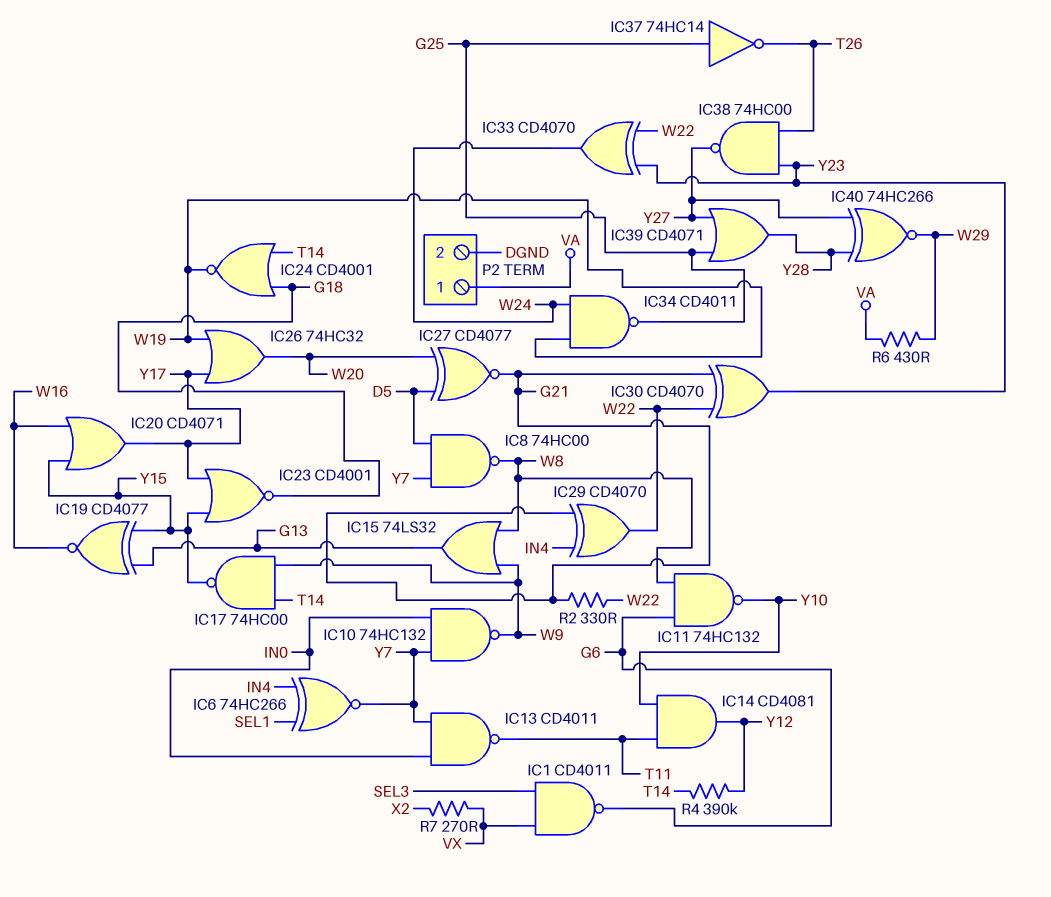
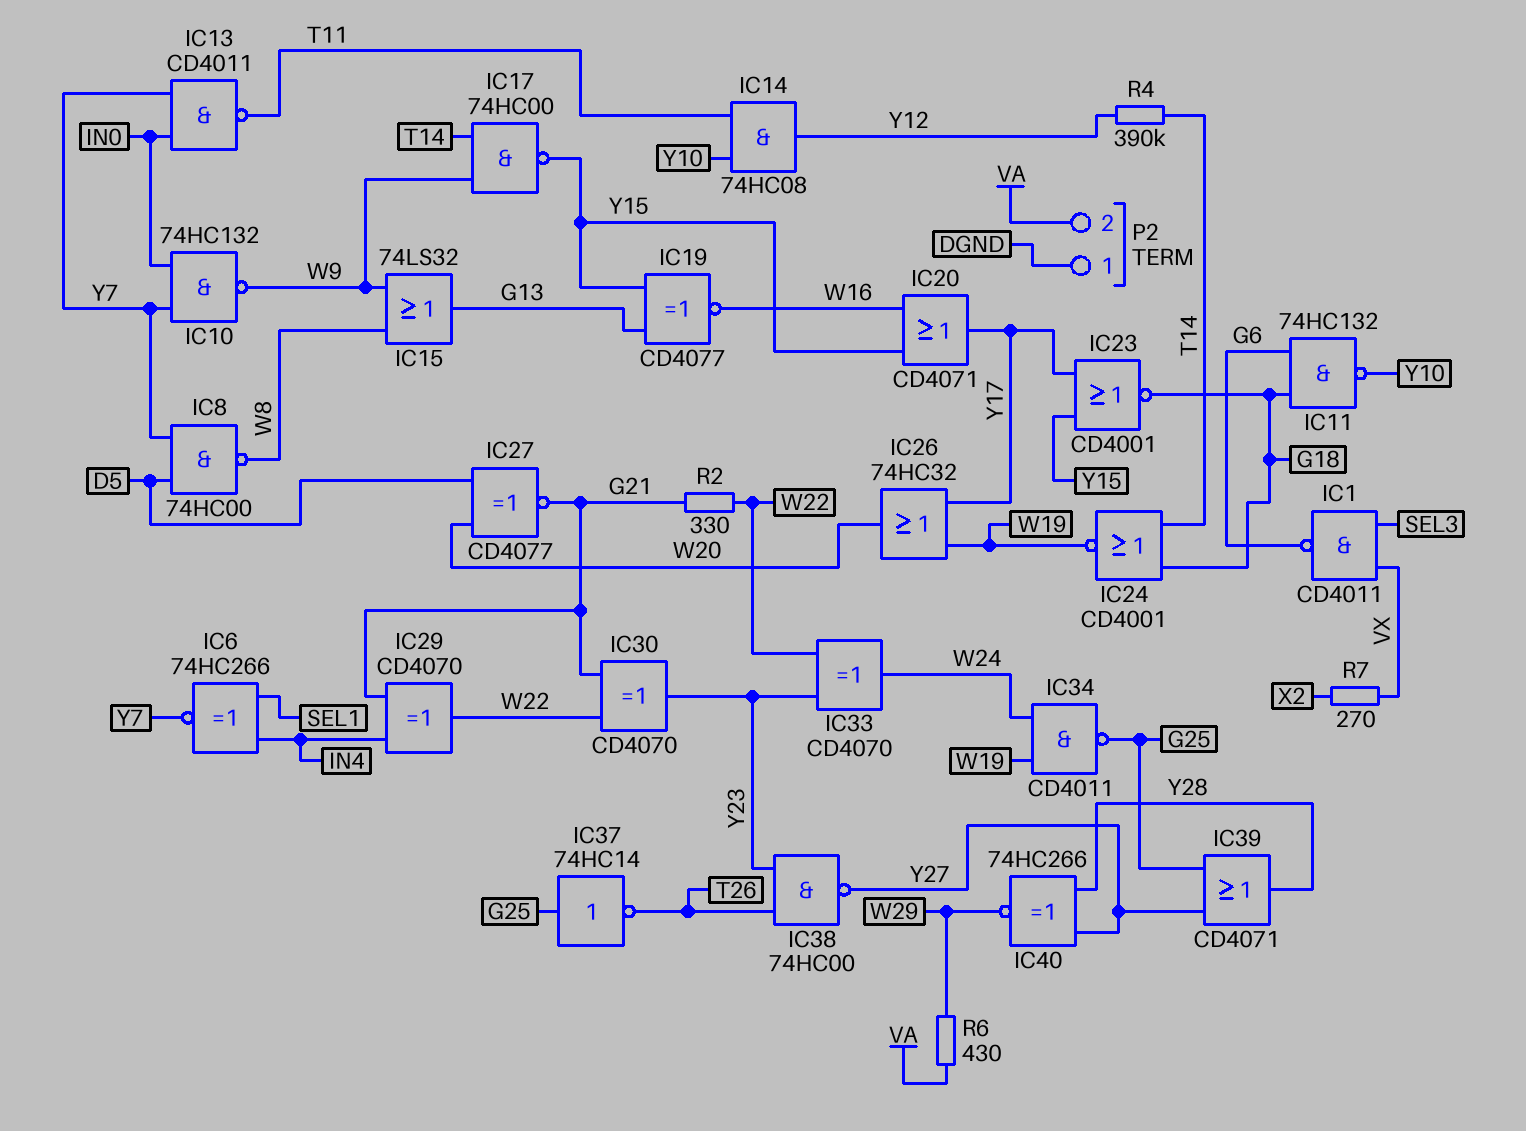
IC11: NAND 74HC132 (in G6, in W8, out Y10) -> NAND 74HC132 (in G6, in G18, out Y10)
IC14: AND CD4081 (in T11, in Y10, out Y12) -> AND 74HC08 (in T11, in Y10, out Y12)
P2 pin 1: VA -> DGND
P2 pin 2: DGND -> VA

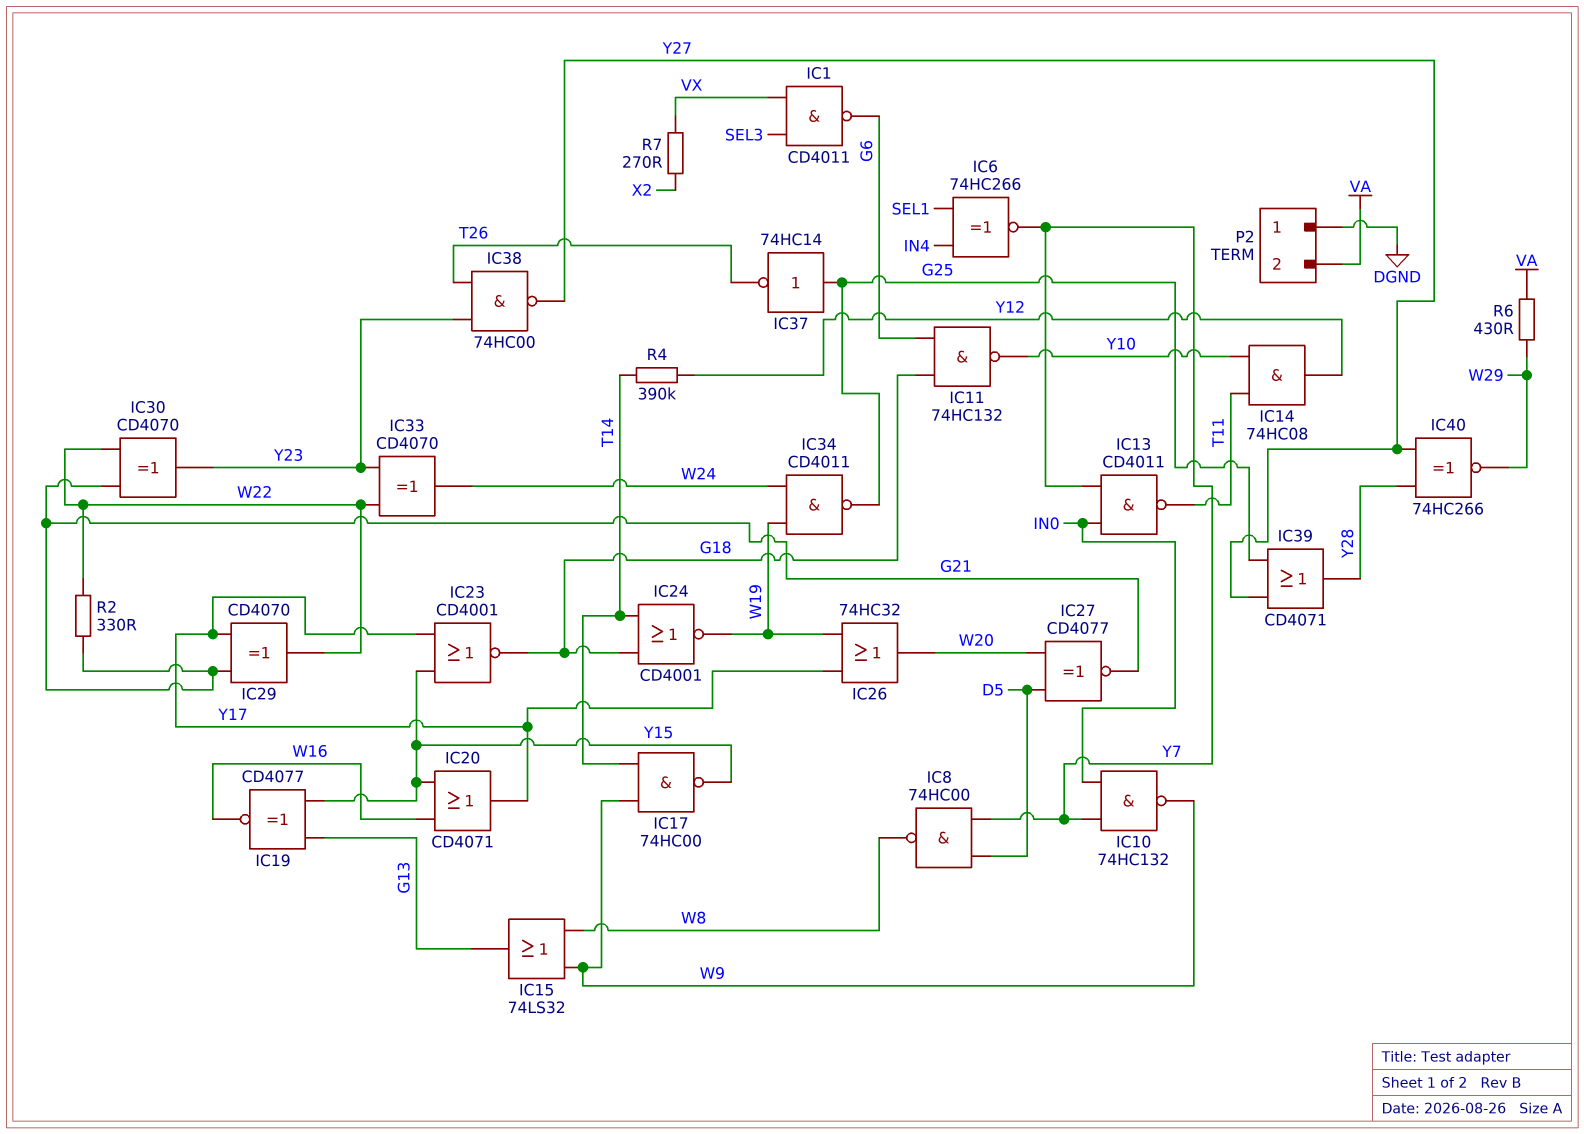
IC29: XOR CD4070 (in G21, in IN4, out W22) -> XOR CD4070 (in G21, in Y17, out W22)

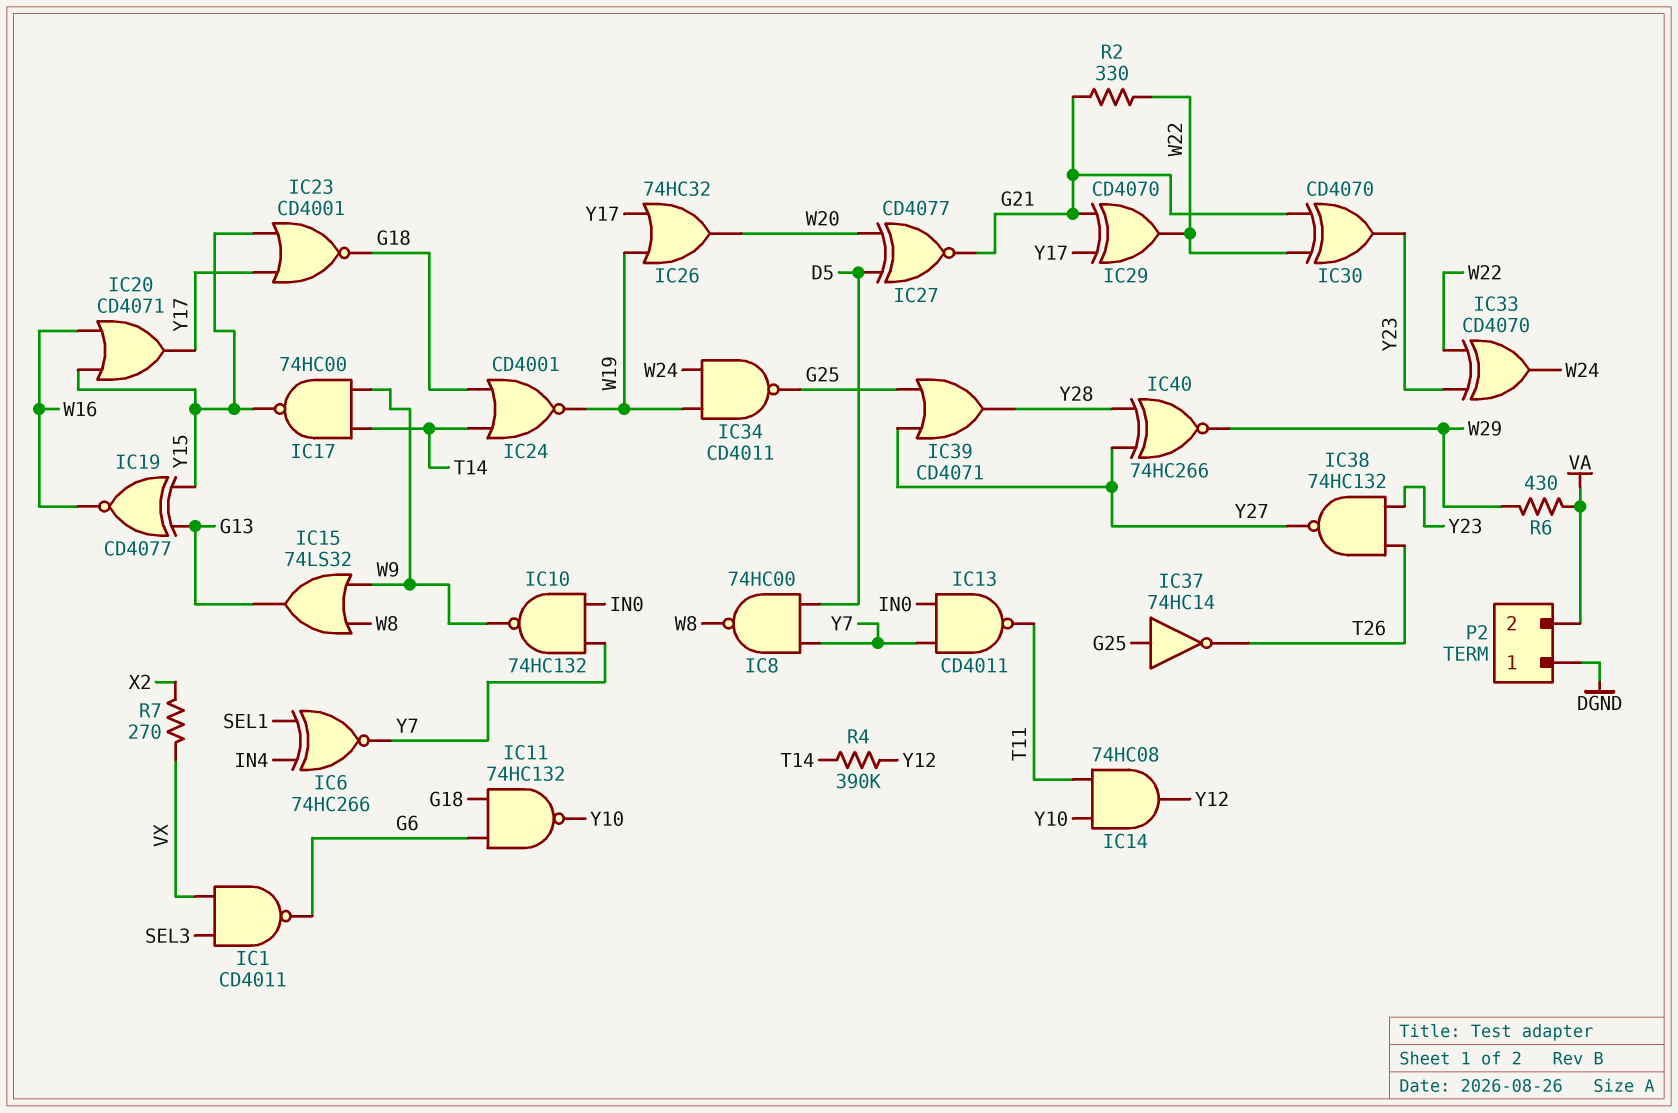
IC38: NAND 74HC00 (in T26, in Y23, out Y27) -> NAND 74HC132 (in T26, in Y23, out Y27)

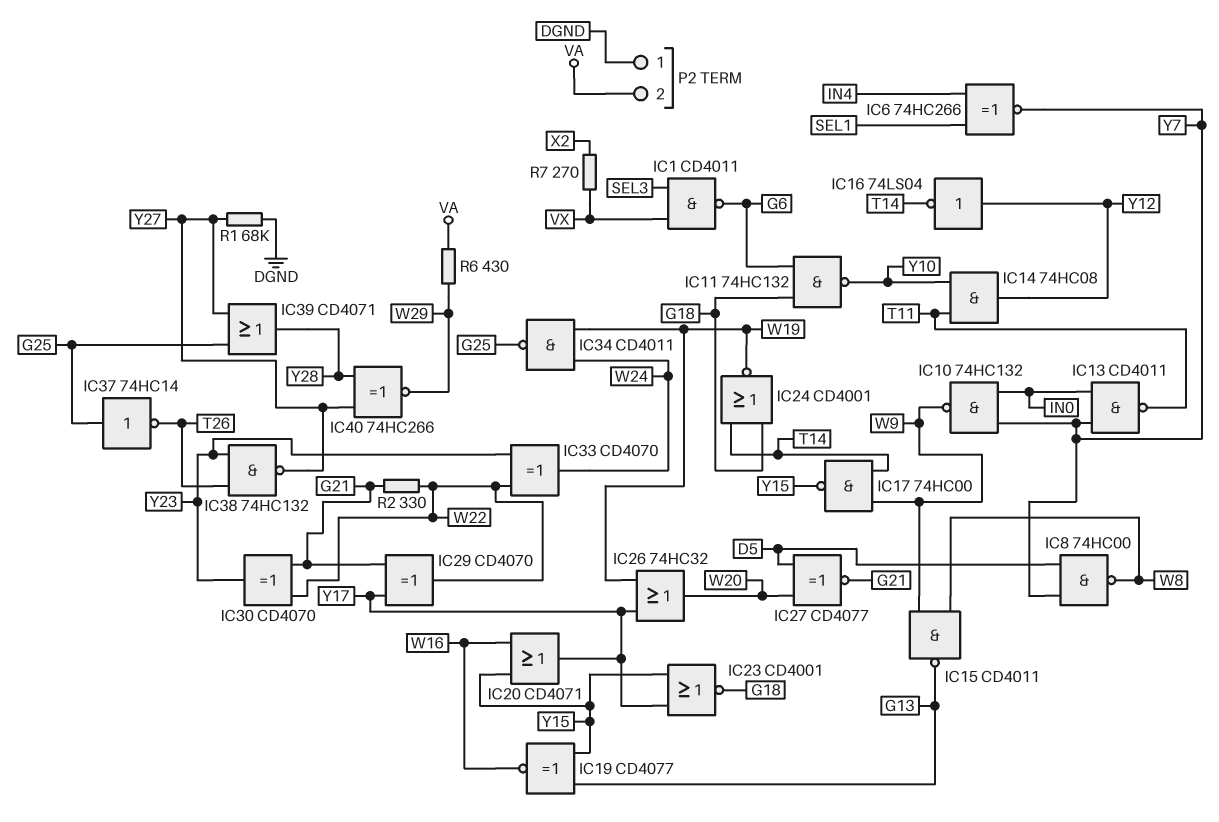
IC15: OR 74LS32 (in W8, in W9, out G13) -> NAND CD4011 (in W8, in W9, out G13)
IC16: none -> NOT 74LS04 (in Y12, out T14)
R1: none -> 68k (DGND, Y27)
R4: 390k (T14, Y12) -> none

